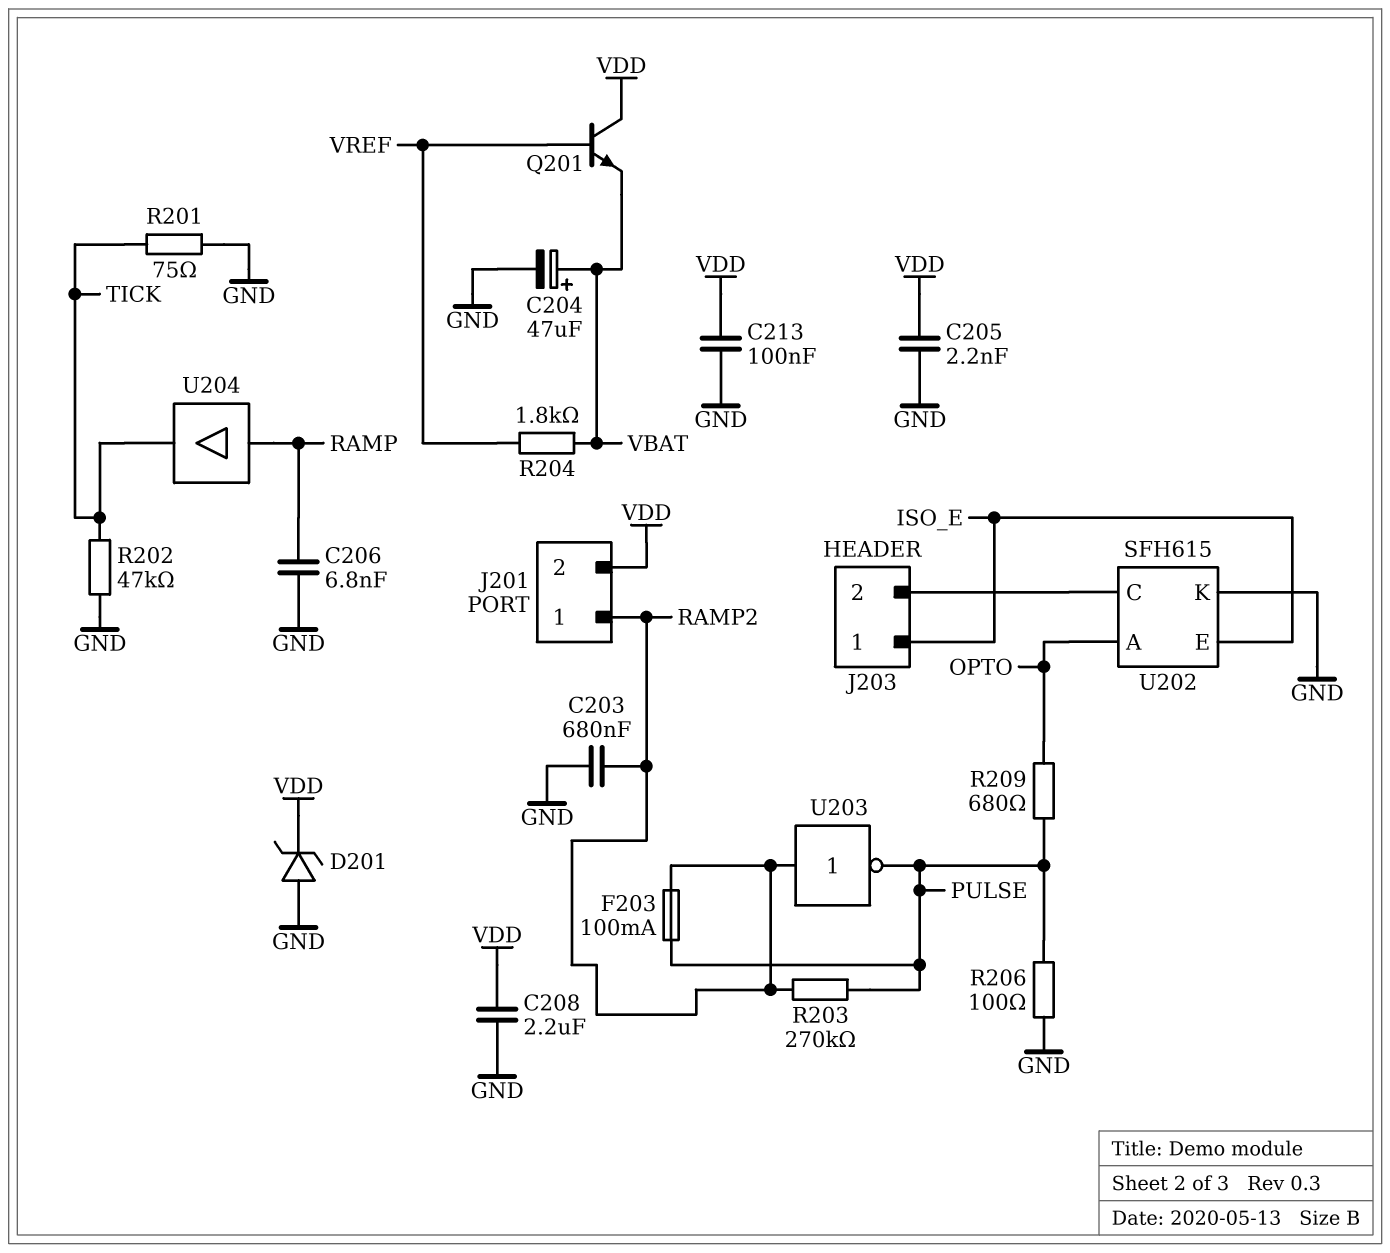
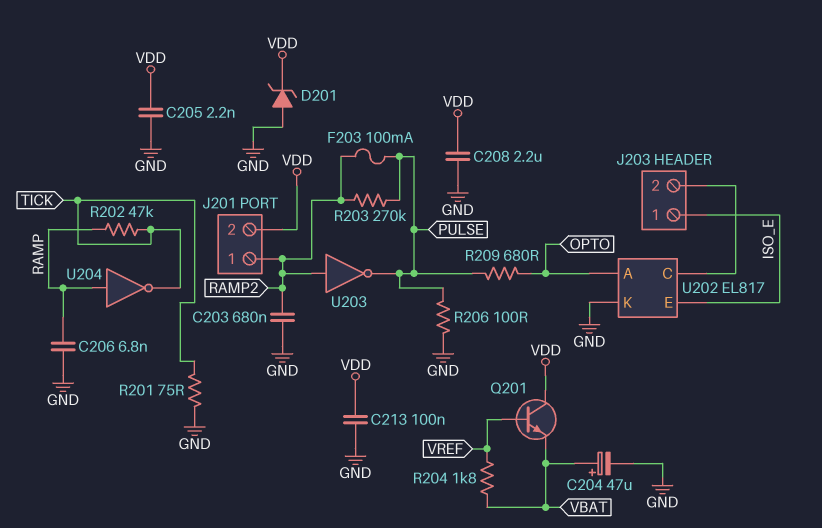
R202: 47k (GND, TICK) -> 47k (RAMP, TICK)
U202: SFH615 -> EL817
U204: buffer (in RAMP, out TICK) -> NOT (in RAMP, out TICK)

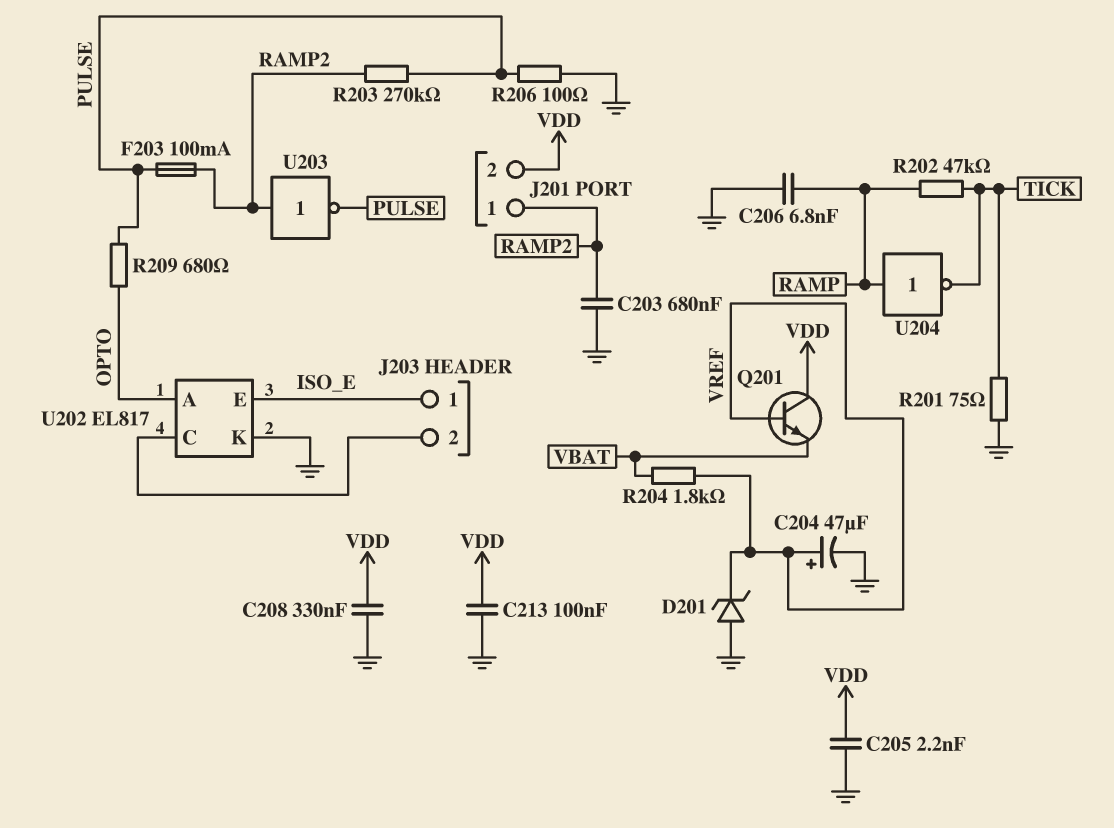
C204: 47uF (plus VBAT, minus GND) -> 47uF (plus VREF, minus GND)
C208: 2.2uF (GND, VDD) -> 330nF (GND, VDD)
D201: zener (A GND, K VDD) -> zener (A GND, K VREF)

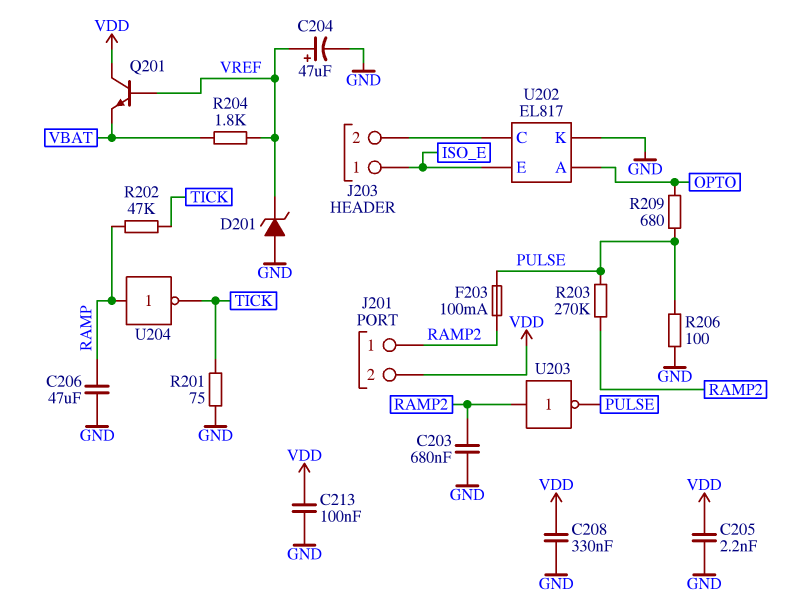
C206: 6.8nF (GND, RAMP) -> 47uF (GND, RAMP)

